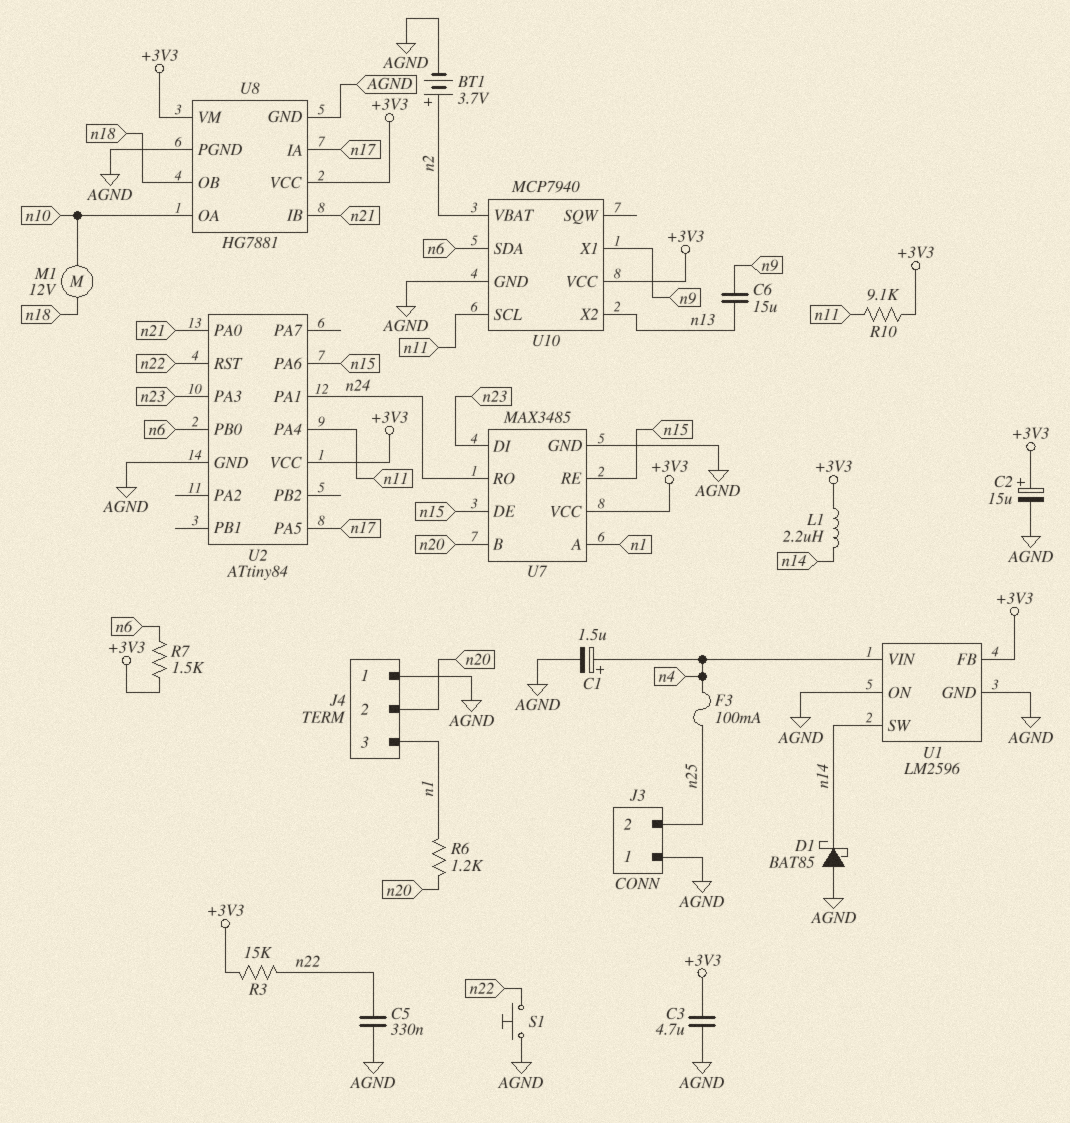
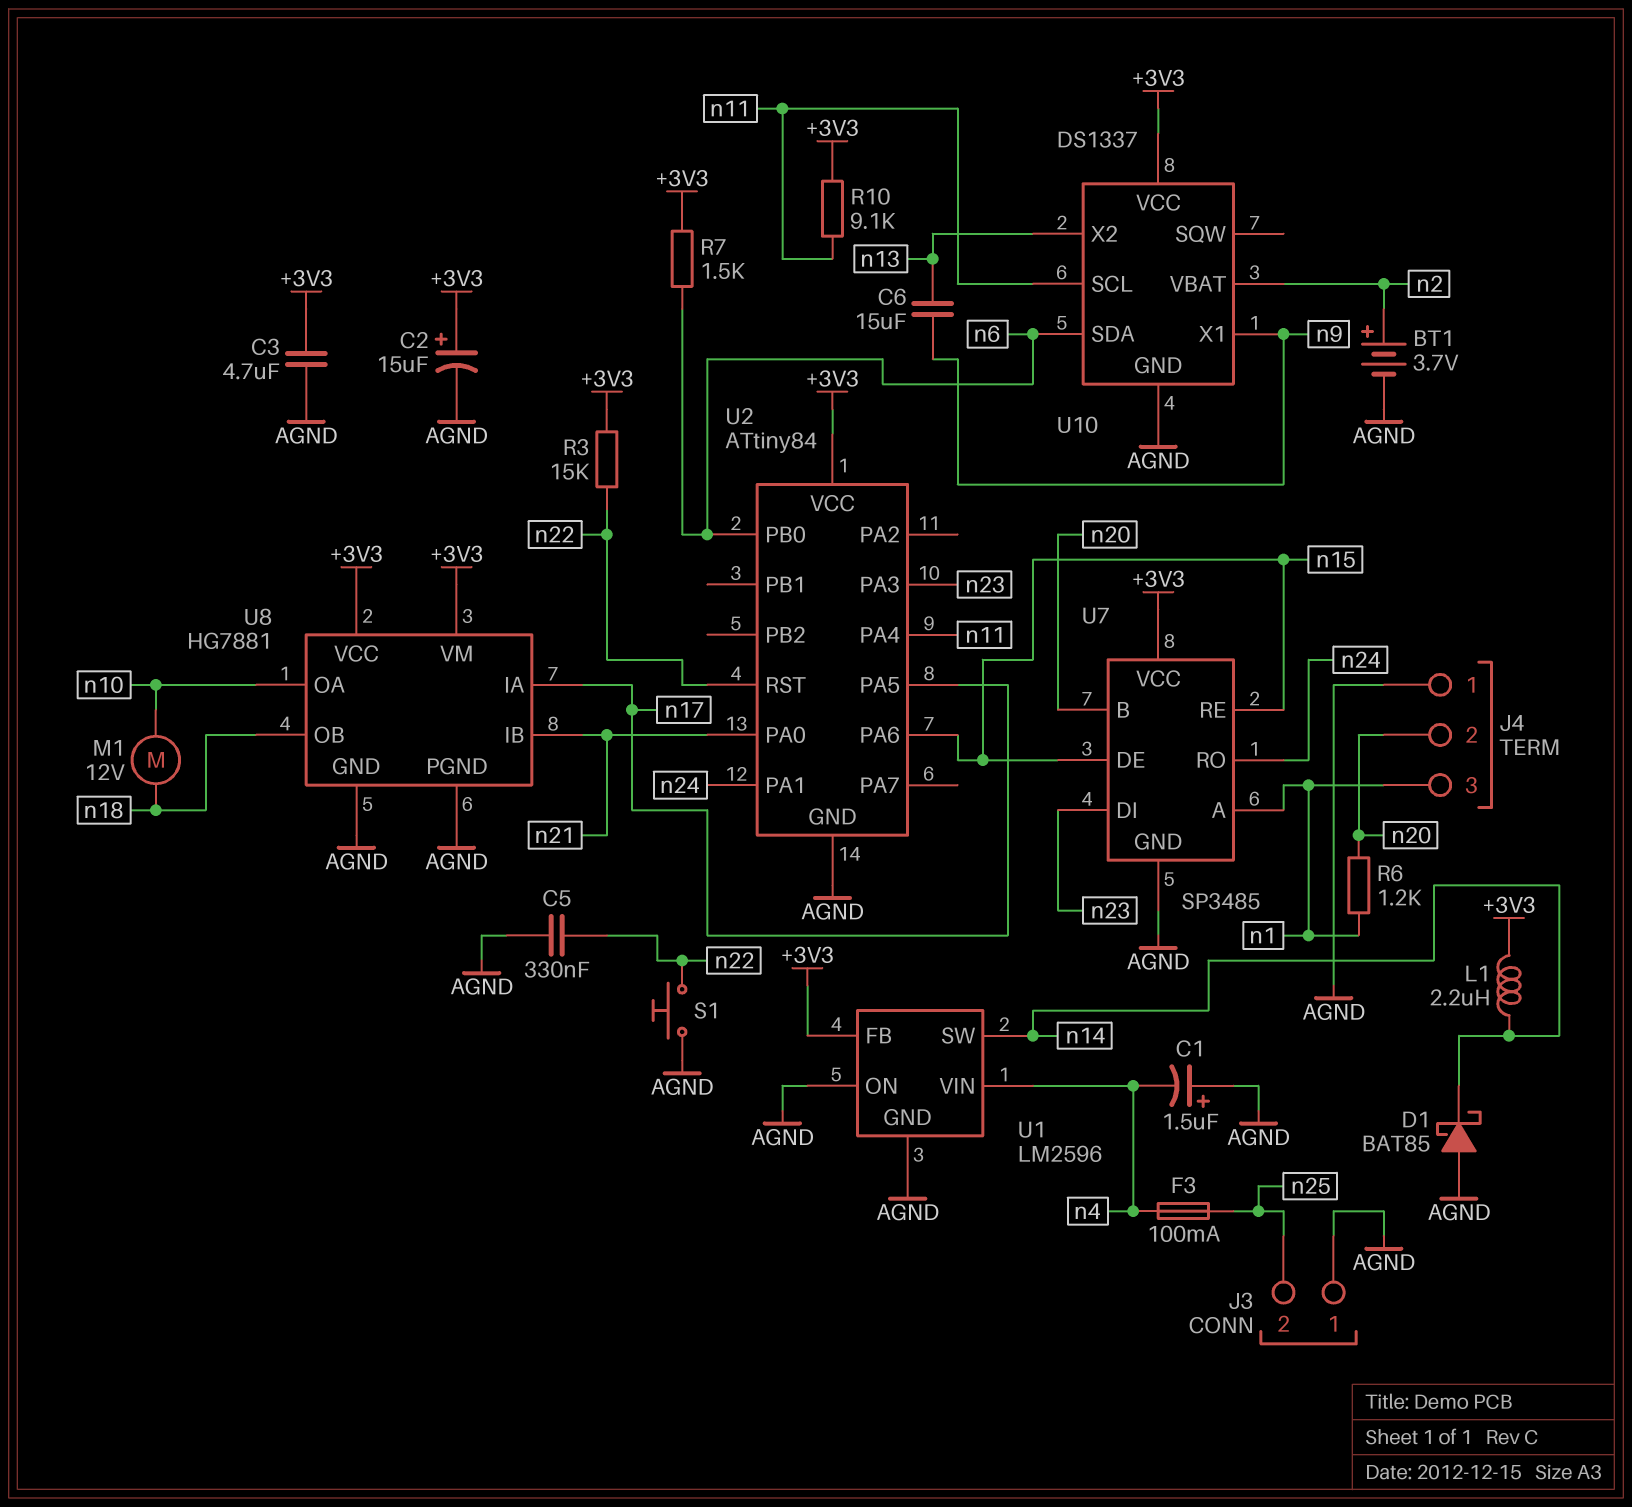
C1: 1.5uF (plus n4, minus AGND) -> 1.5uF (plus AGND, minus n4)
U7: MAX3485 -> SP3485
U10: MCP7940 -> DS1337

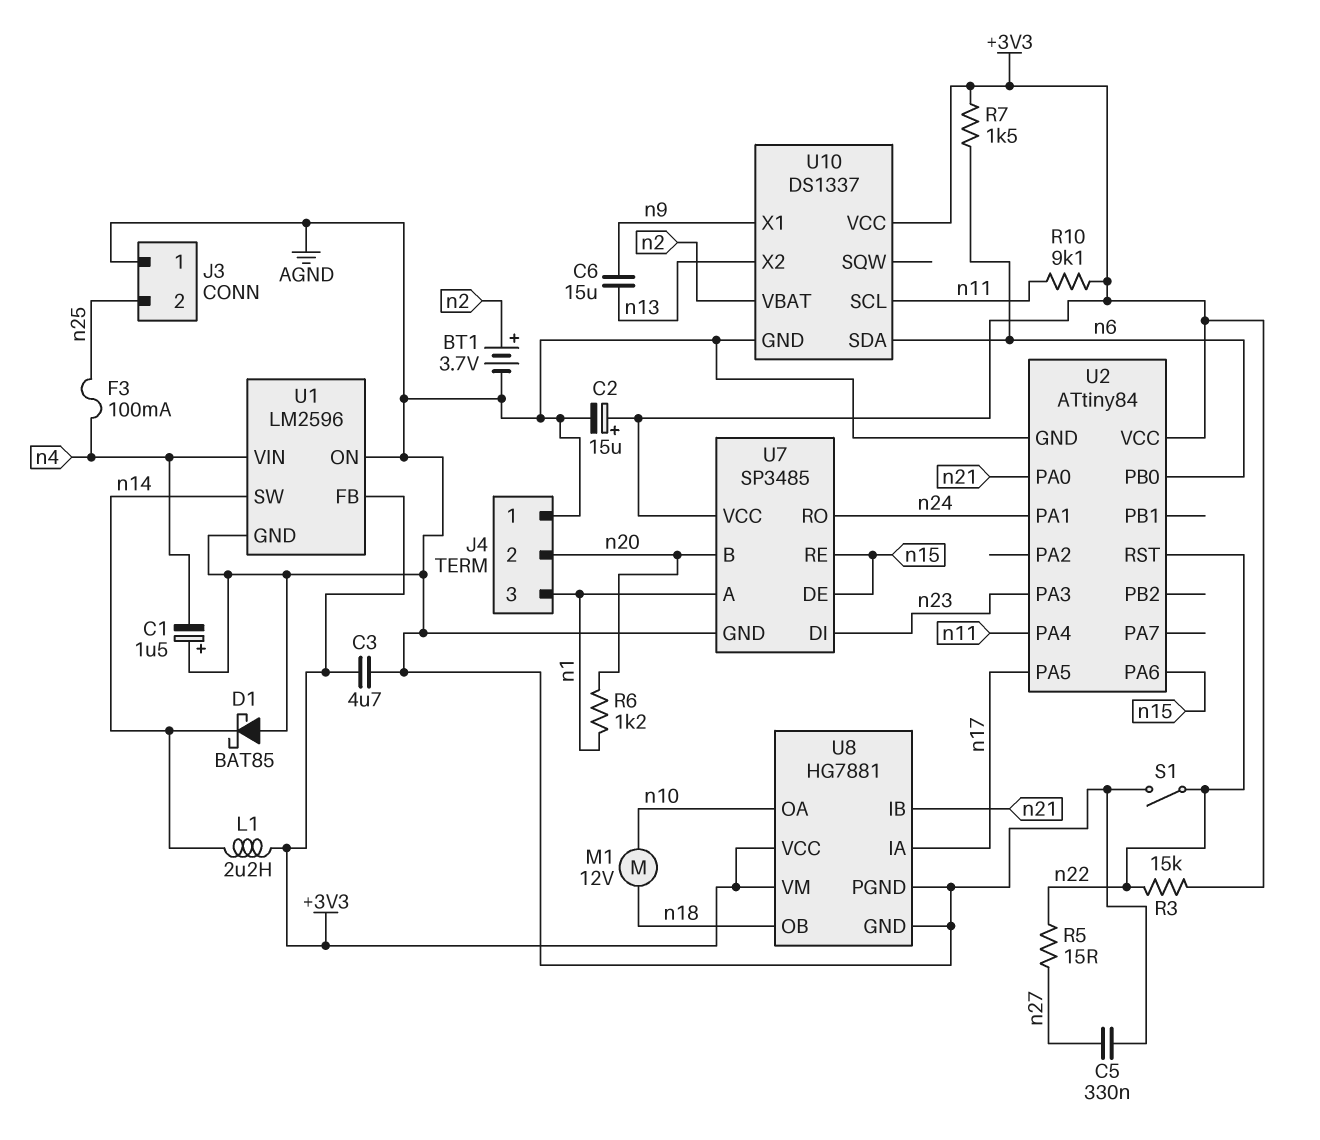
C5: 330nF (AGND, n22) -> 330nF (AGND, n27)
R5: none -> 15 (n22, n27)
S1: button (AGND, n22) -> switch (AGND, n22)

